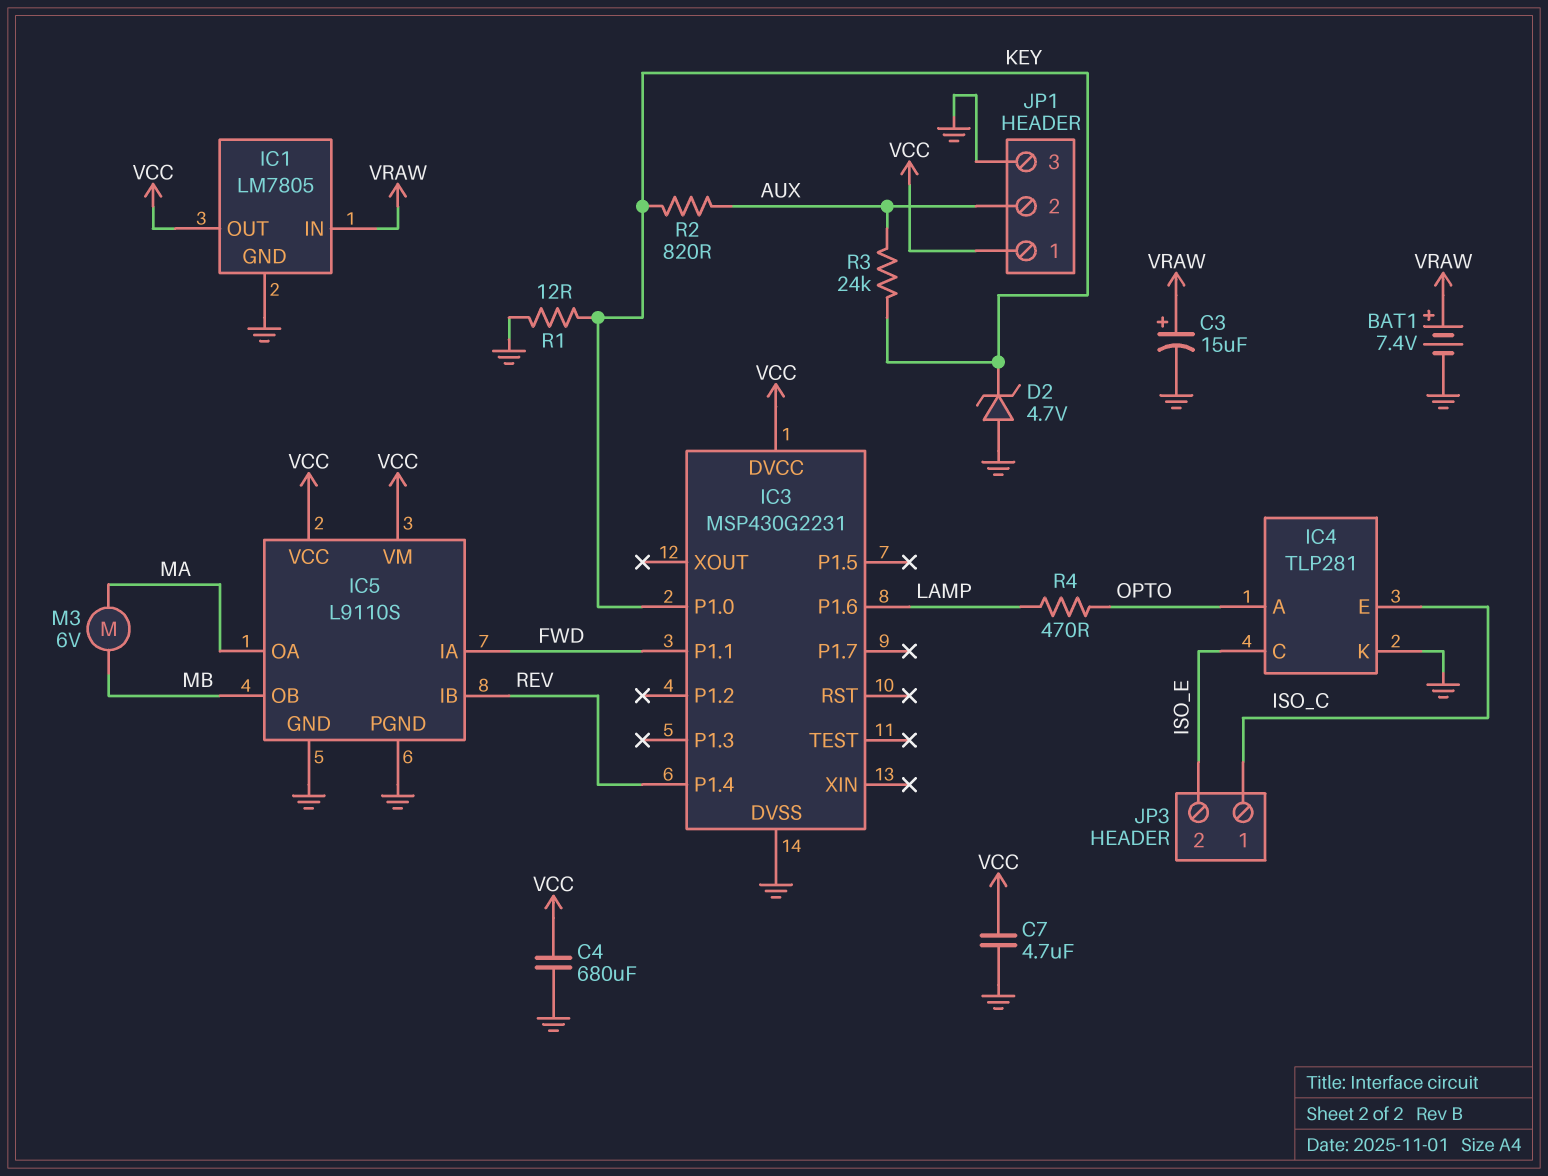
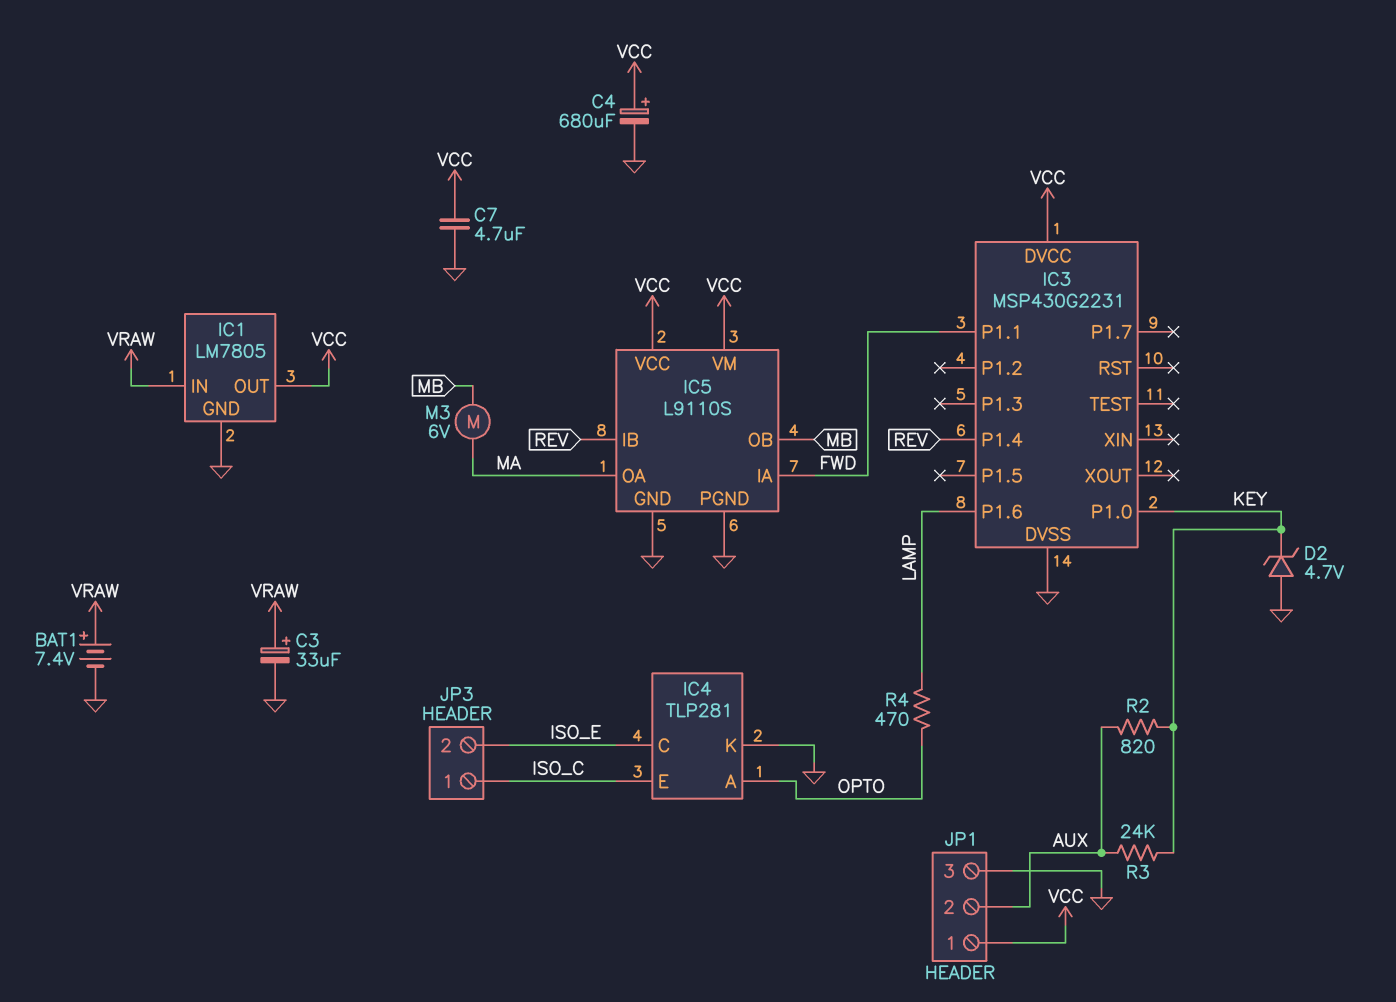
C3: 15uF (plus VRAW, minus GND) -> 33uF (plus VRAW, minus GND)
C4: 680uF (GND, VCC) -> 680uF (plus VCC, minus GND)
R1: 12 (GND, KEY) -> none

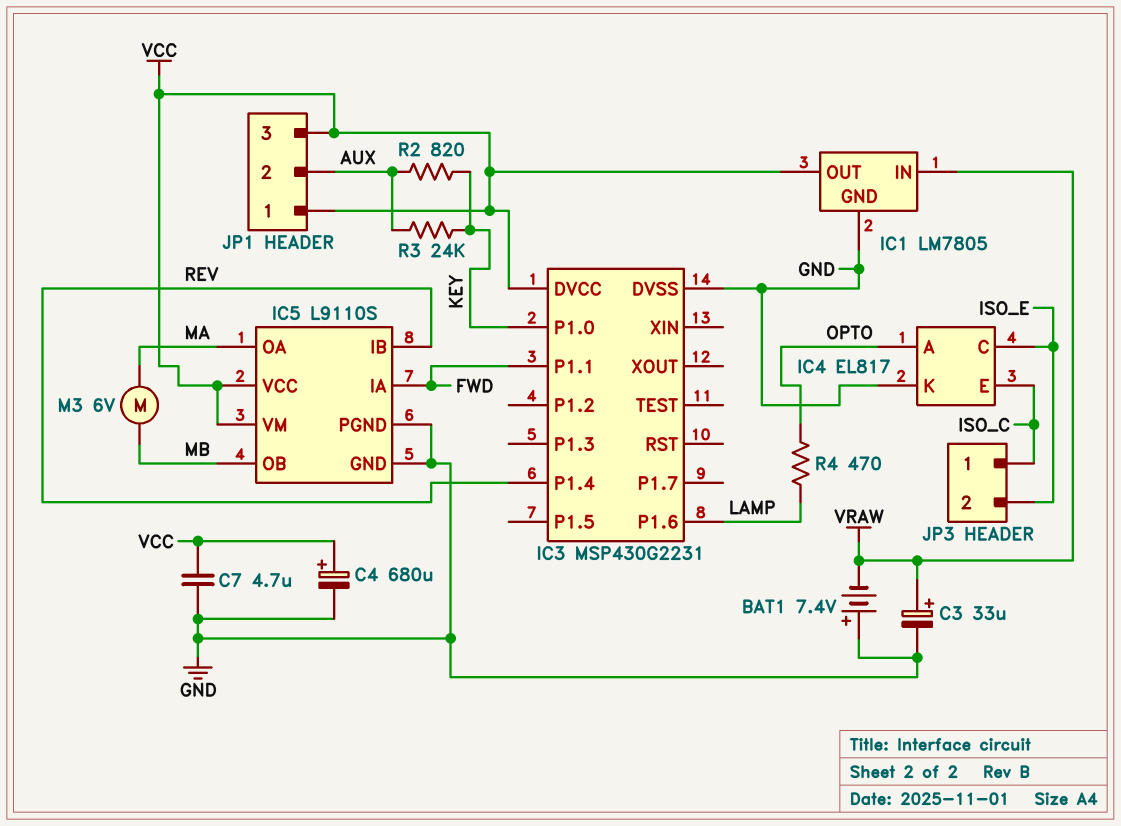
BAT1: 7.4V (plus VRAW, minus GND) -> 7.4V (plus GND, minus VRAW)
D2: zener 4.7V (A GND, K KEY) -> none
IC4: TLP281 -> EL817
JP1 pin 3: GND -> VCC

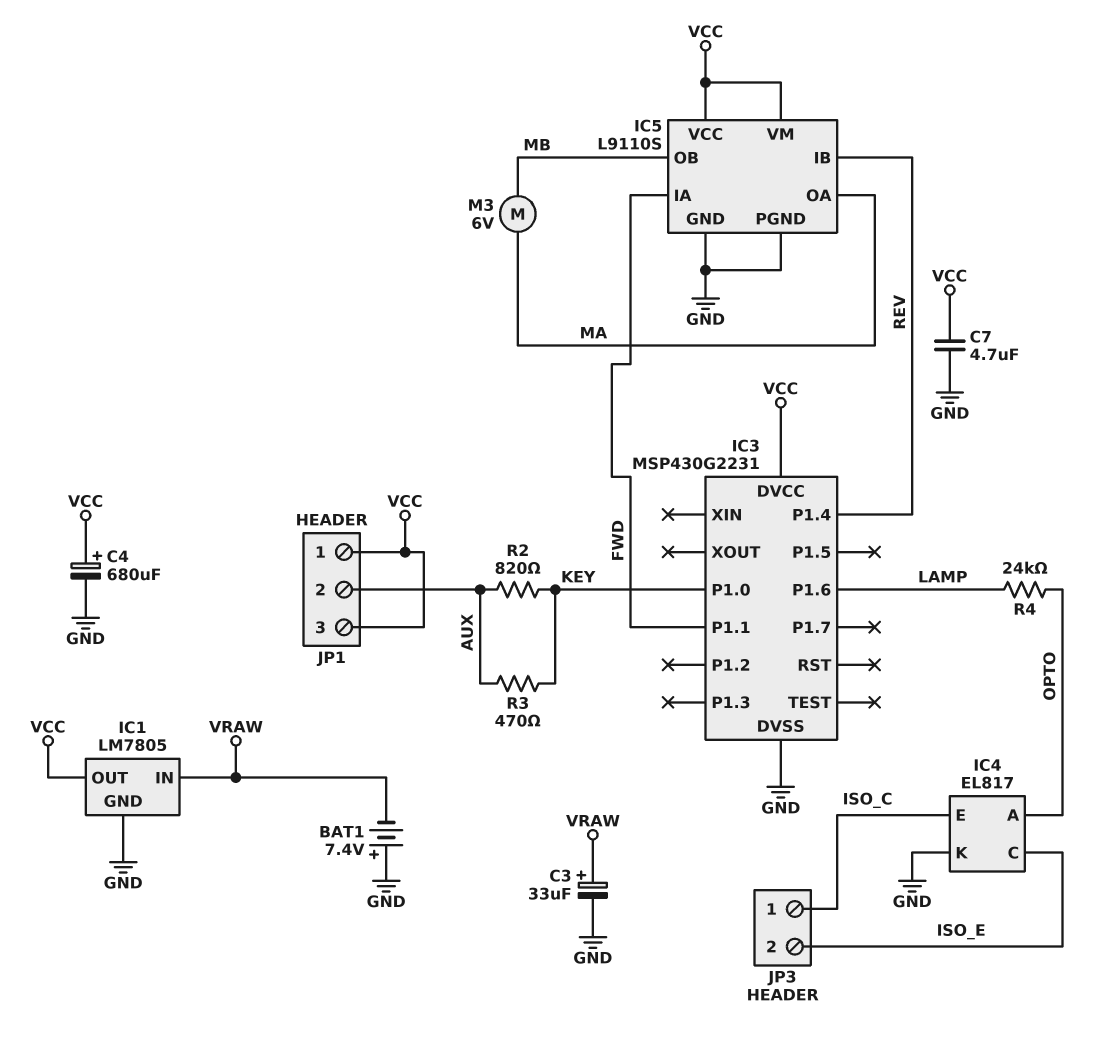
R3: 24k (AUX, KEY) -> 470 (AUX, KEY)
R4: 470 (LAMP, OPTO) -> 24k (LAMP, OPTO)

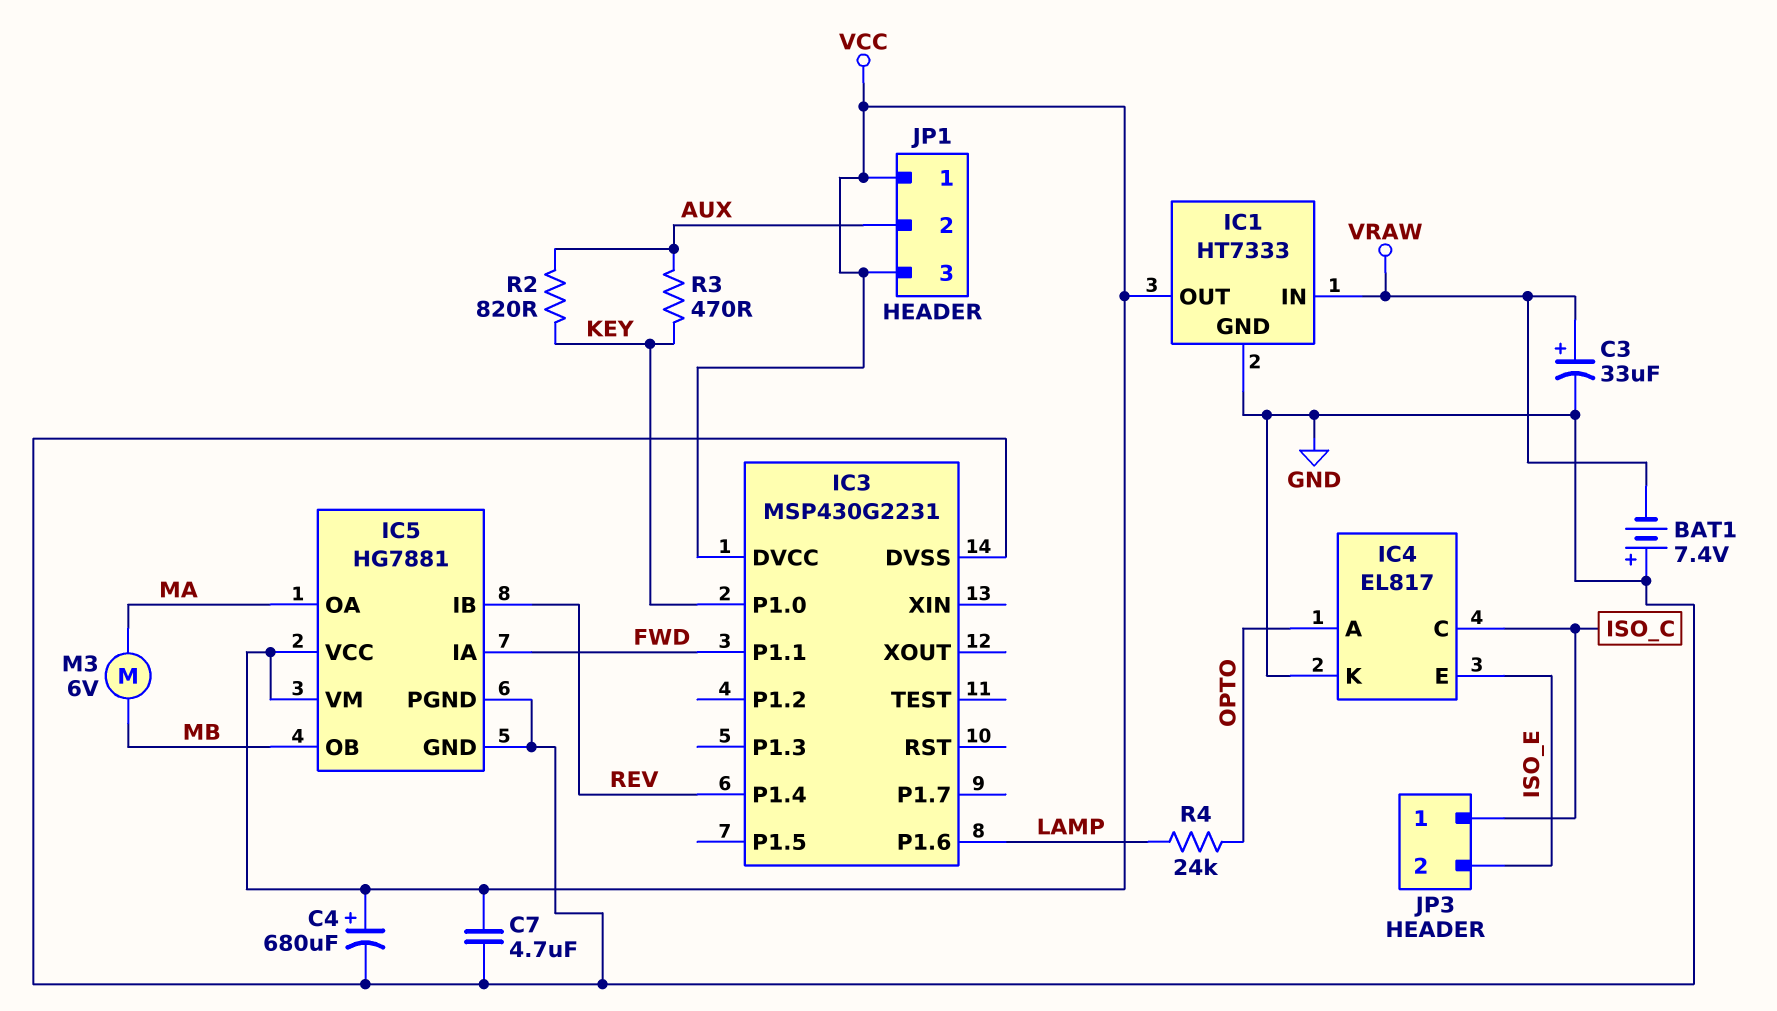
IC1: LM7805 -> HT7333
IC4 pin C: ISO_E -> ISO_C
IC4 pin E: ISO_C -> ISO_E
IC5: L9110S -> HG7881

